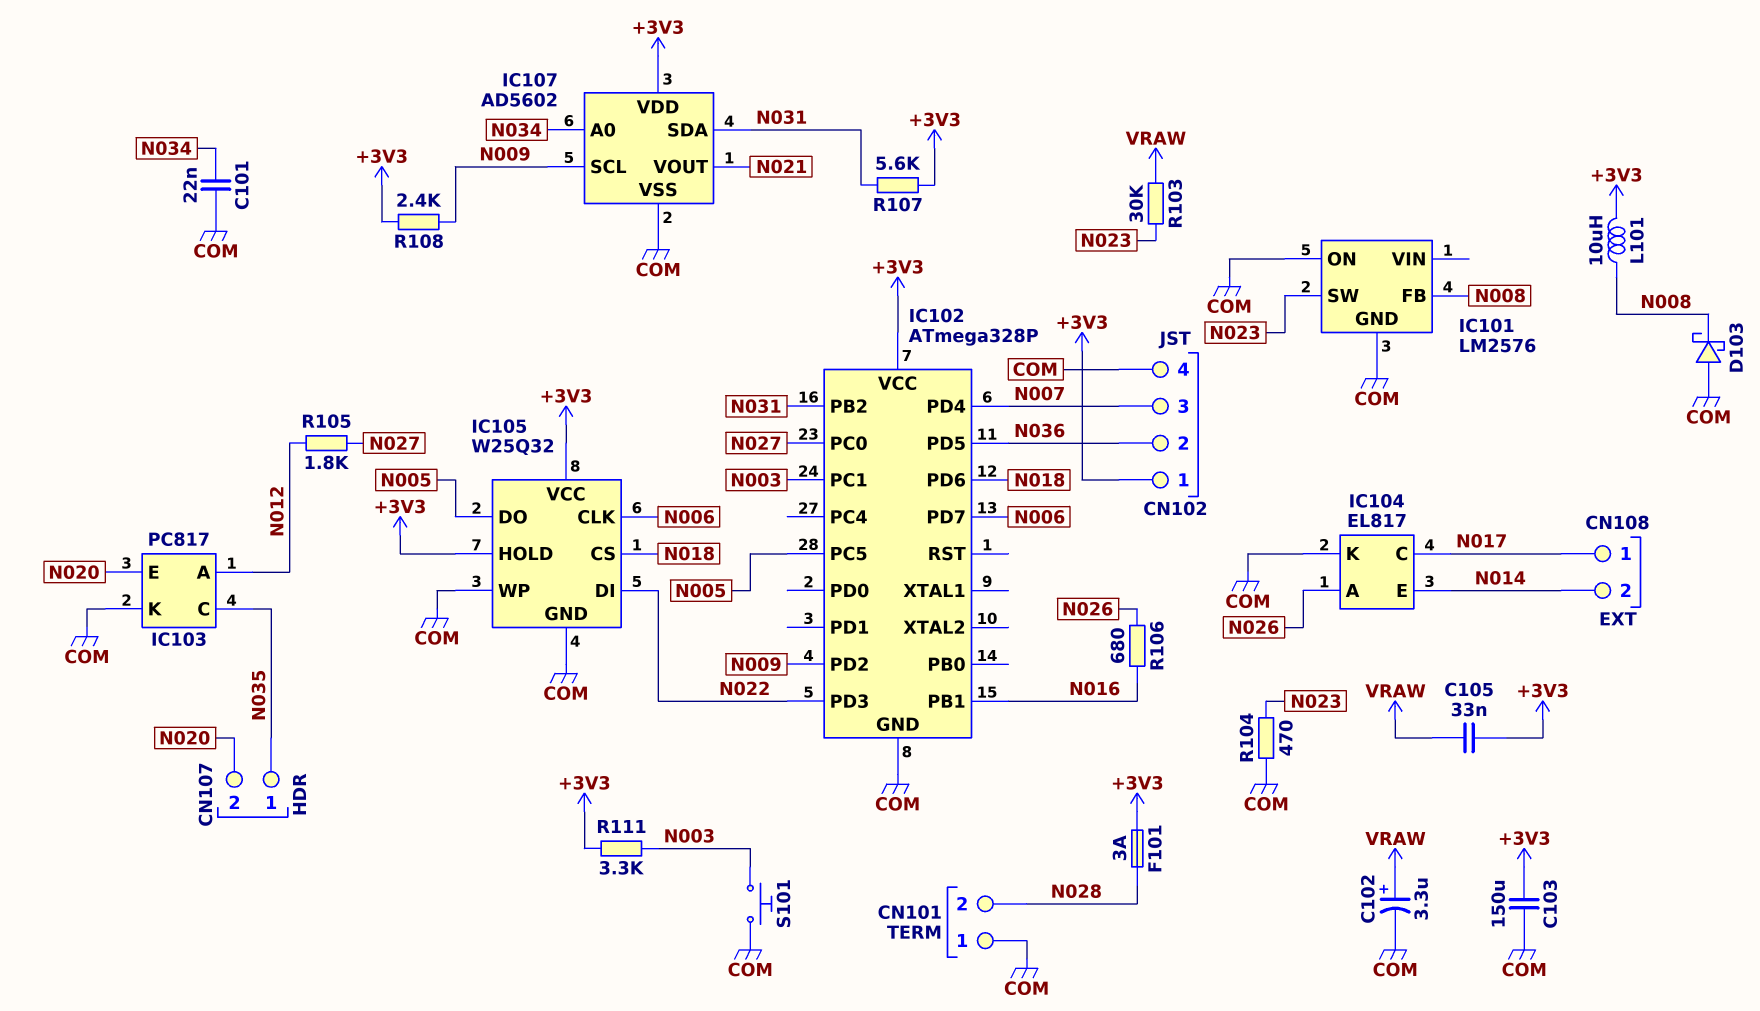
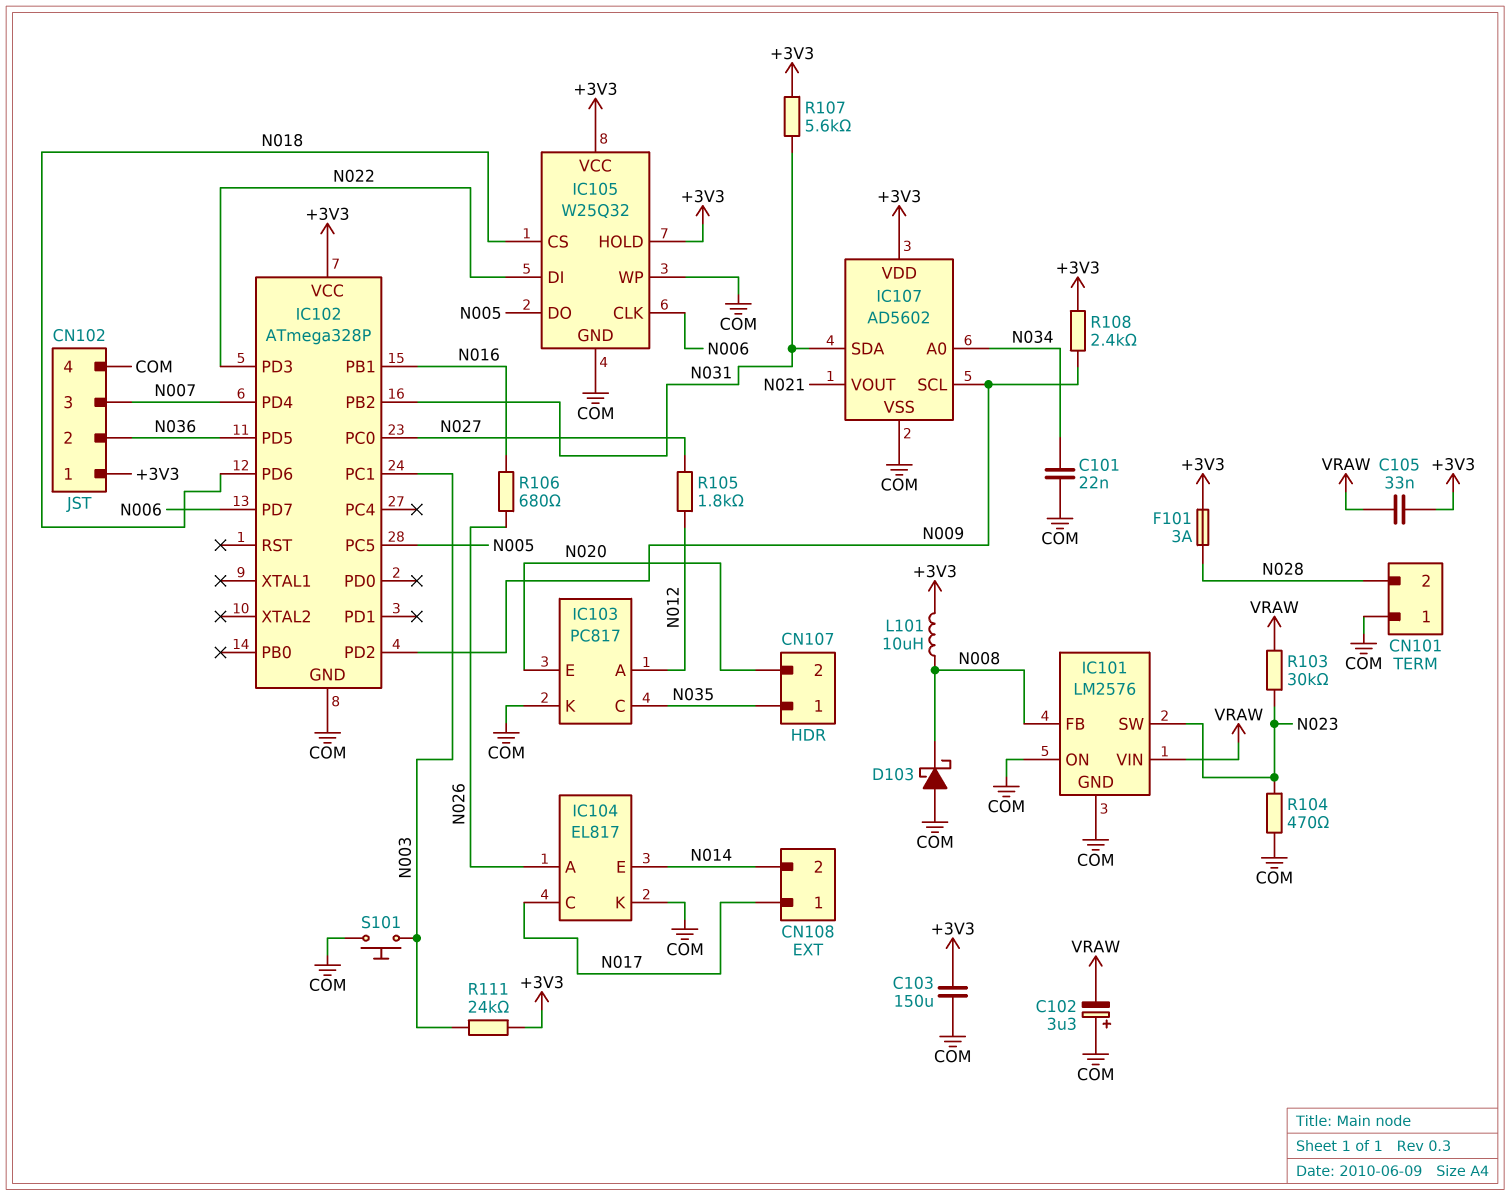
C102: 3.3uF (plus VRAW, minus COM) -> 3.3uF (plus COM, minus VRAW)
IC101 pin VIN: none -> VRAW
R111: 3.3k (+3V3, N003) -> 24k (+3V3, N003)

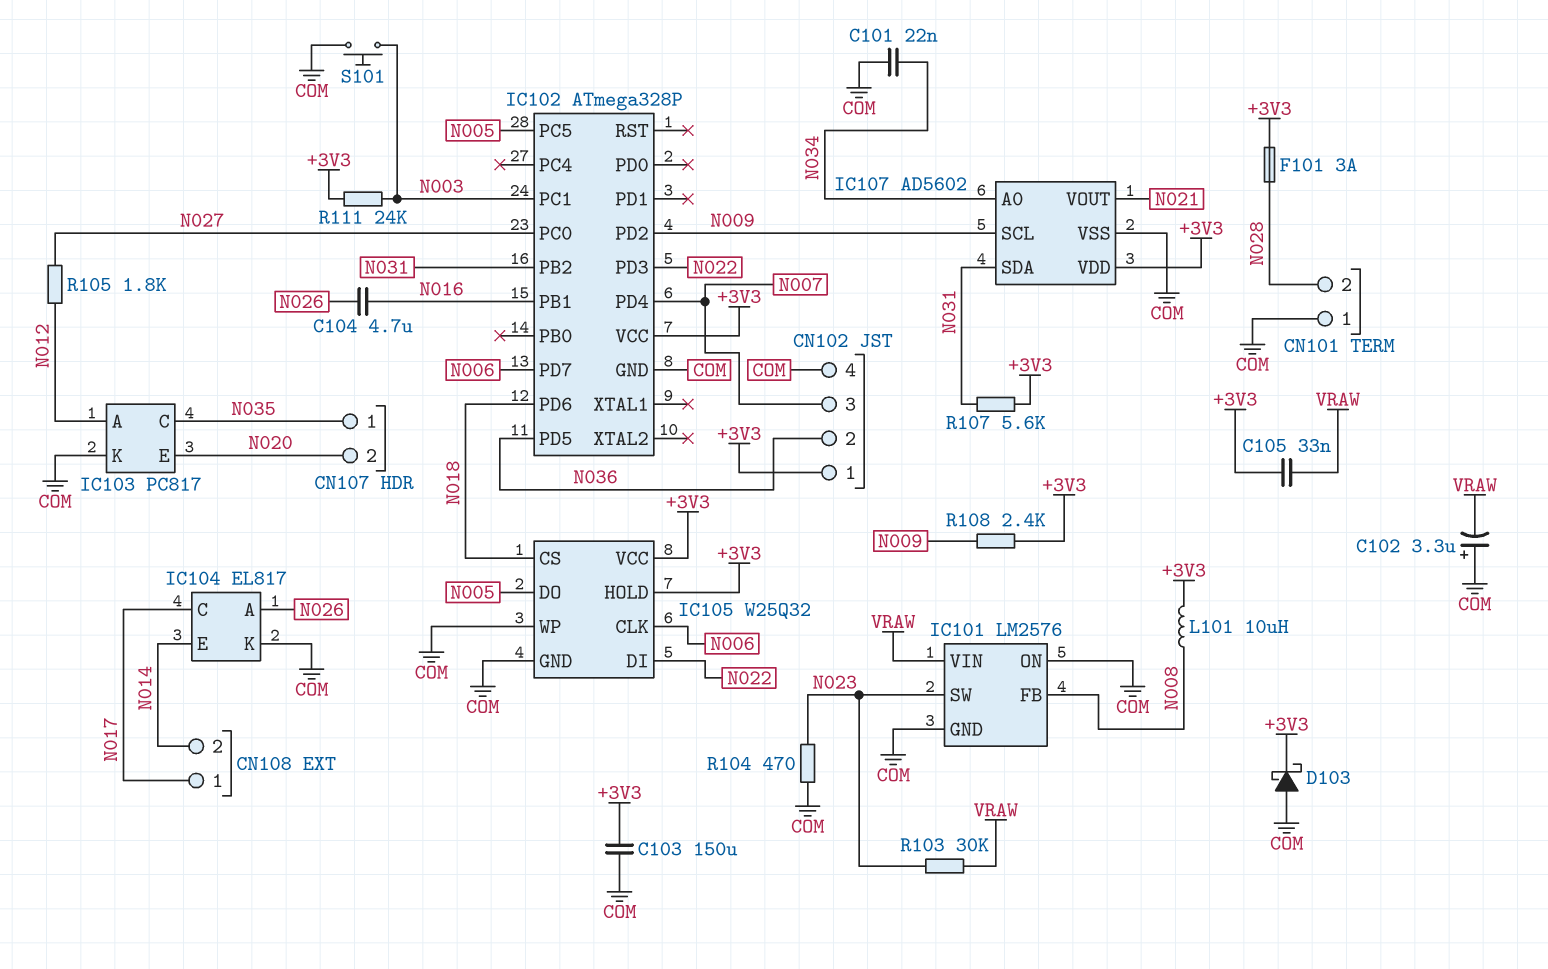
C104: none -> 4.7uF (N016, N026)
D103: schottky (A COM, K N008) -> schottky (A COM, K +3V3)
R106: 680 (N016, N026) -> none

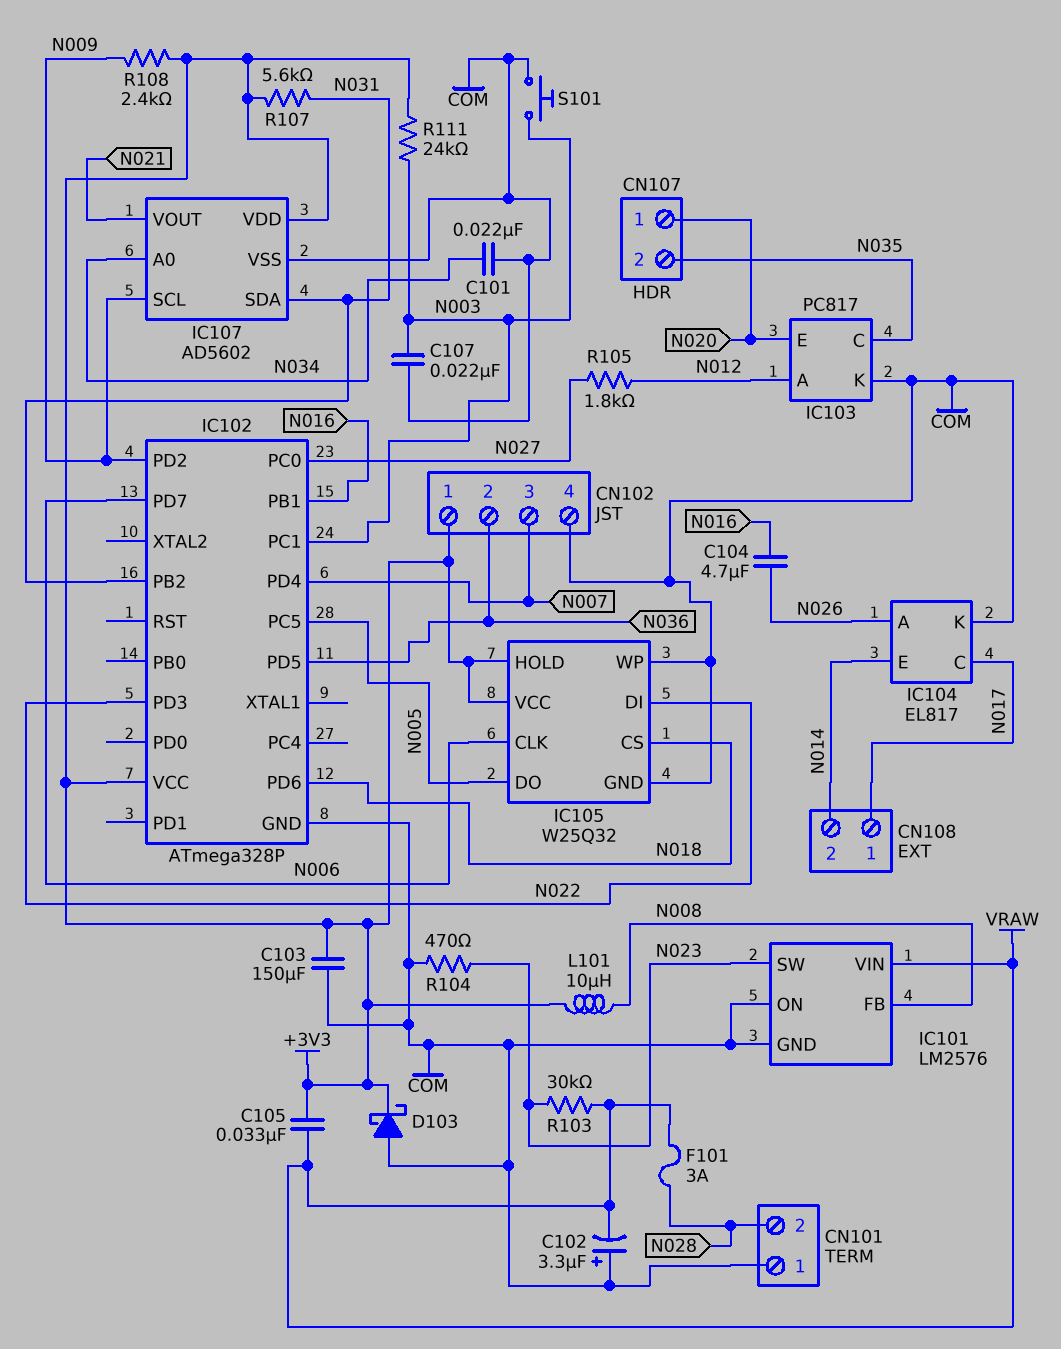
C107: none -> 22nF (COM, N003)
CN107 pin 1: N035 -> N020
CN107 pin 2: N020 -> N035
F101: 3A (+3V3, N028) -> 3A (N028, VRAW)

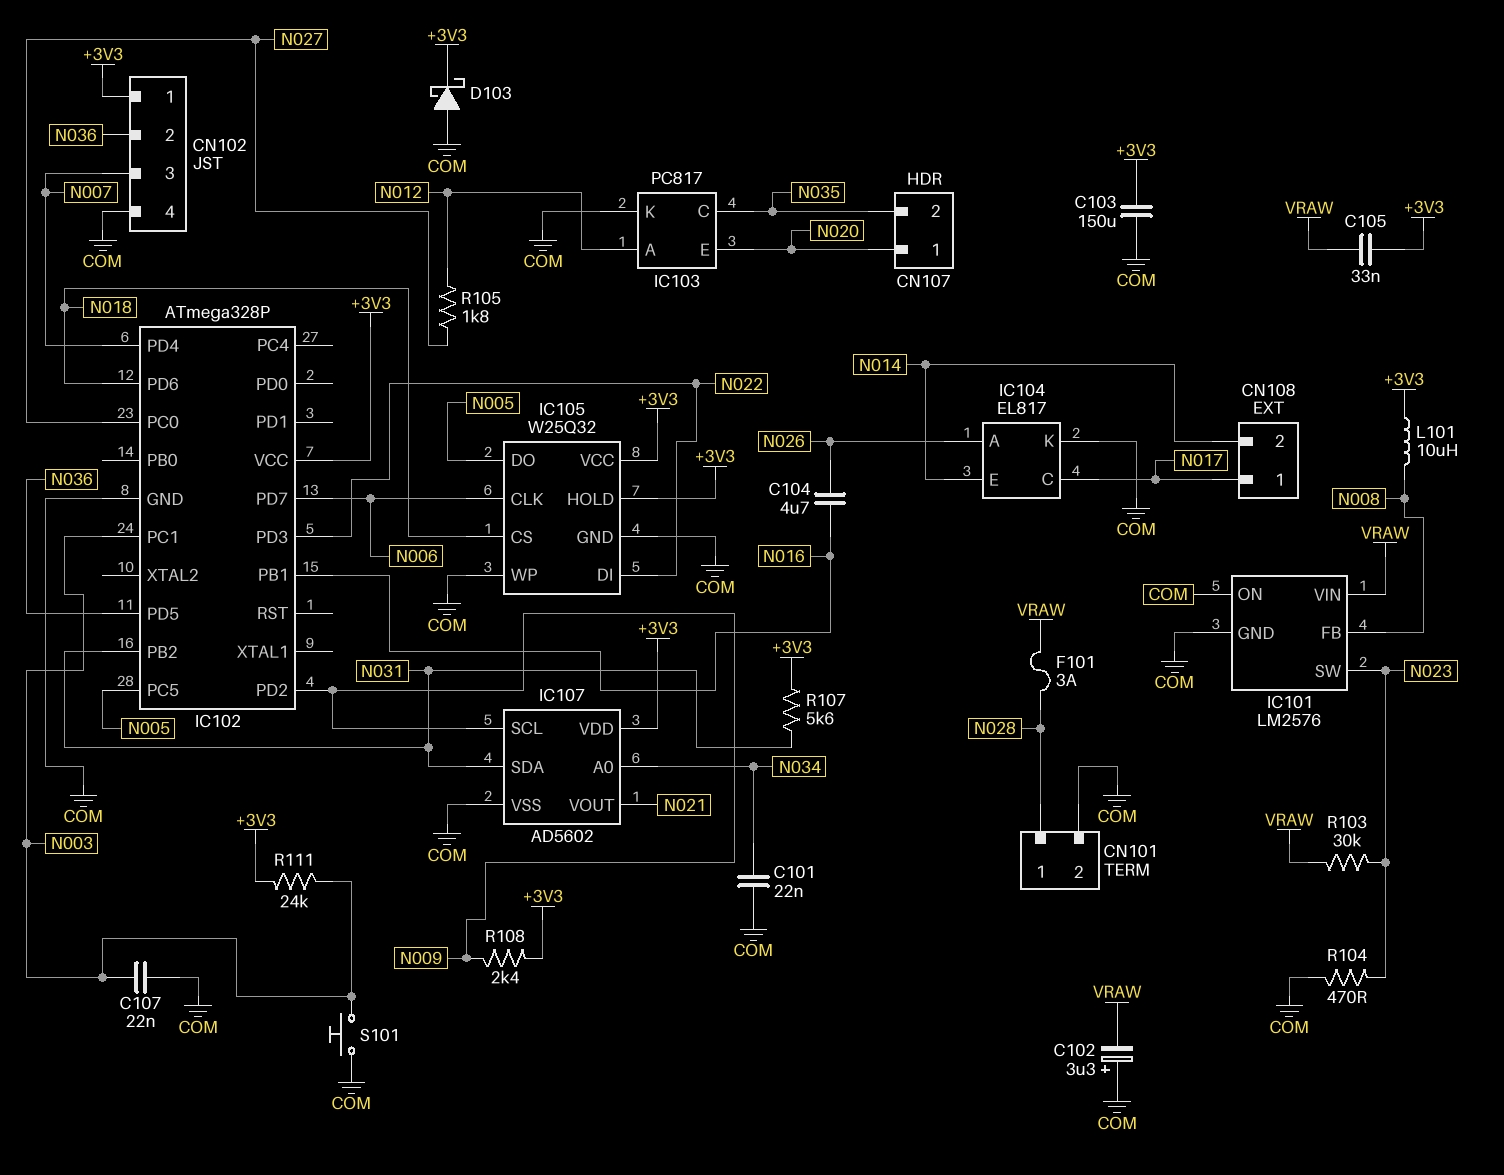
CN101 pin 1: COM -> N028
CN101 pin 2: N028 -> COM

